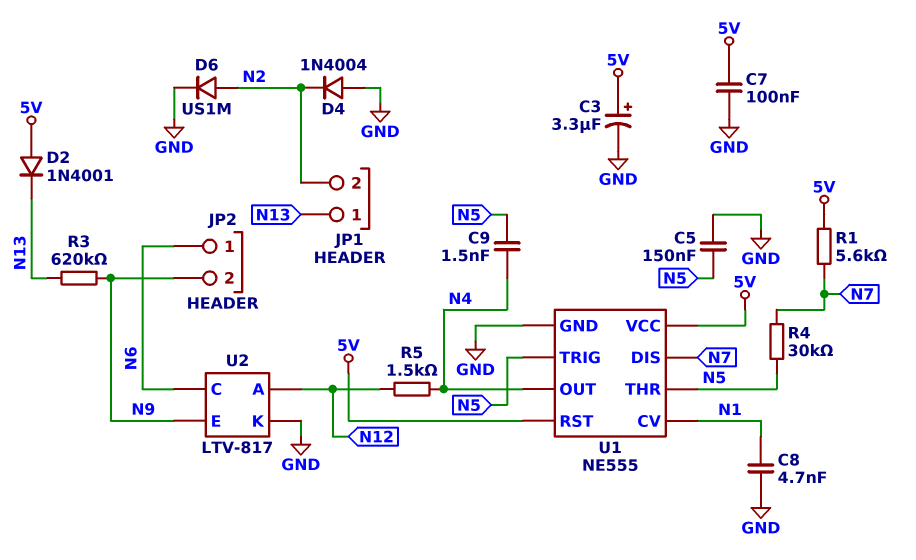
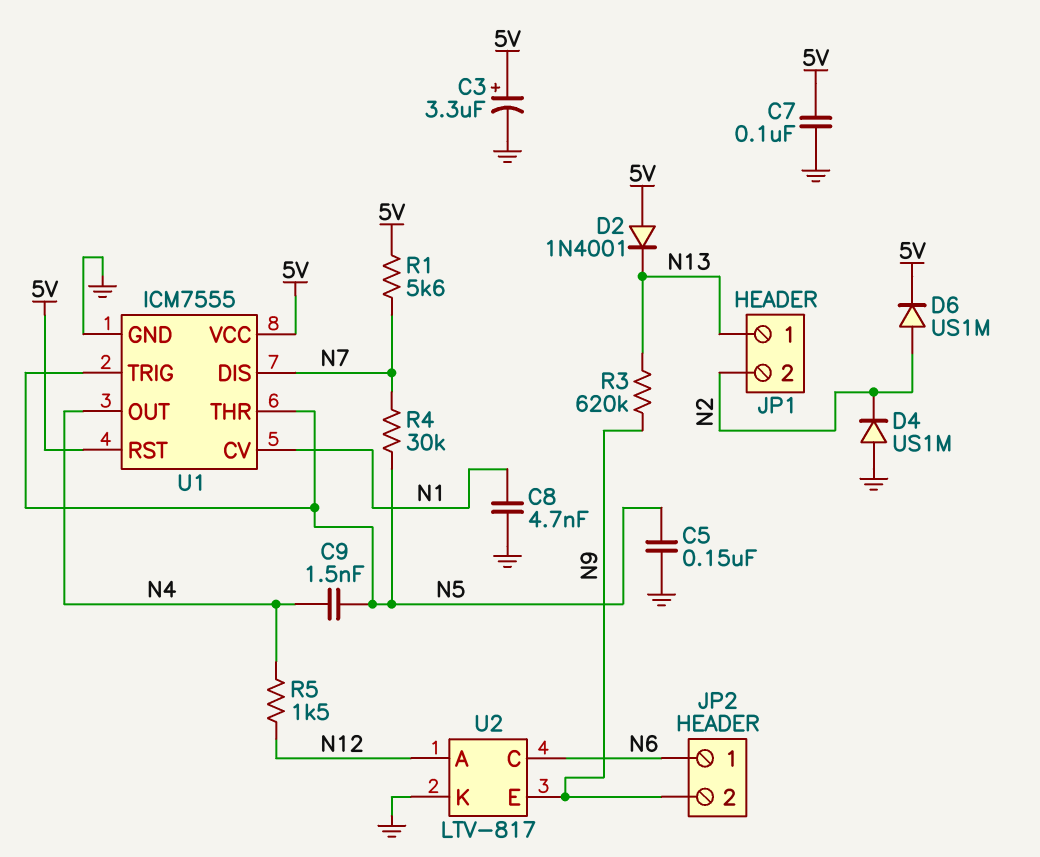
D4: diode 1N4004 (A GND, K N2) -> diode US1M (A GND, K N2)
D6: diode US1M (A N2, K GND) -> diode US1M (A N2, K 5V)
U1: NE555 -> ICM7555

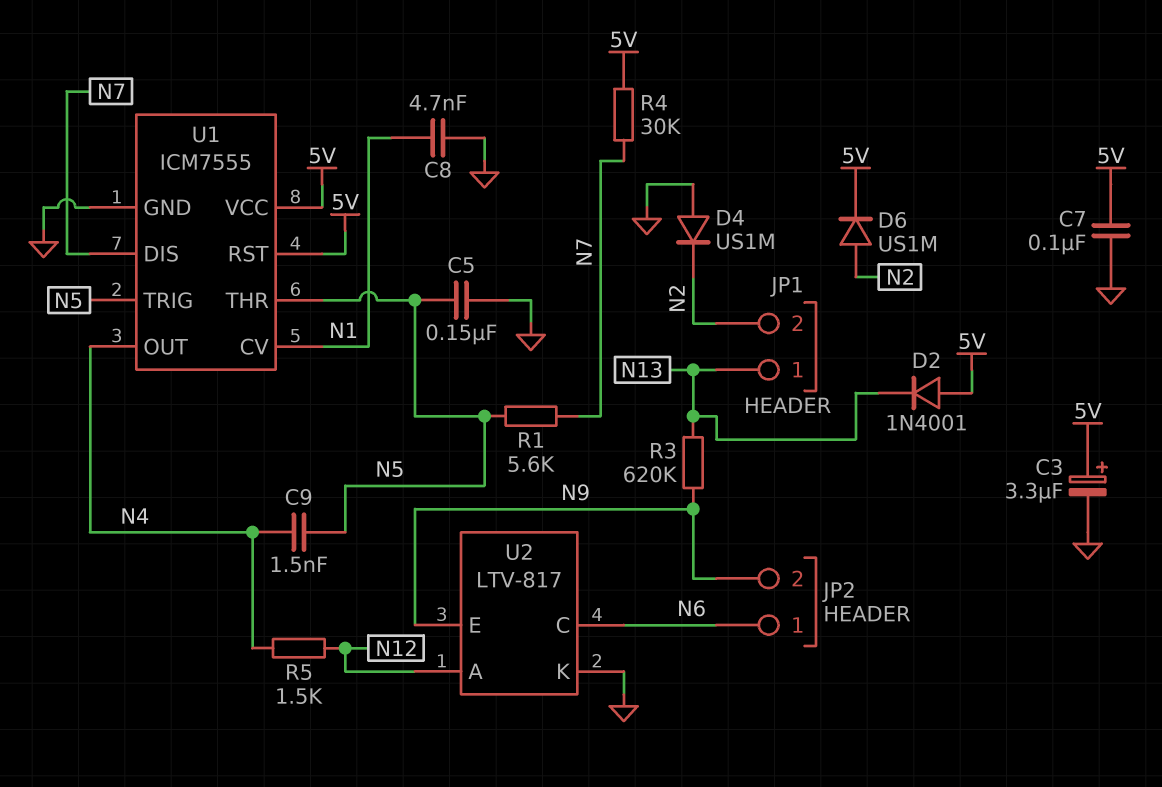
R1: 5.6k (5V, N7) -> 5.6k (N5, N7)
R4: 30k (N5, N7) -> 30k (5V, N7)

